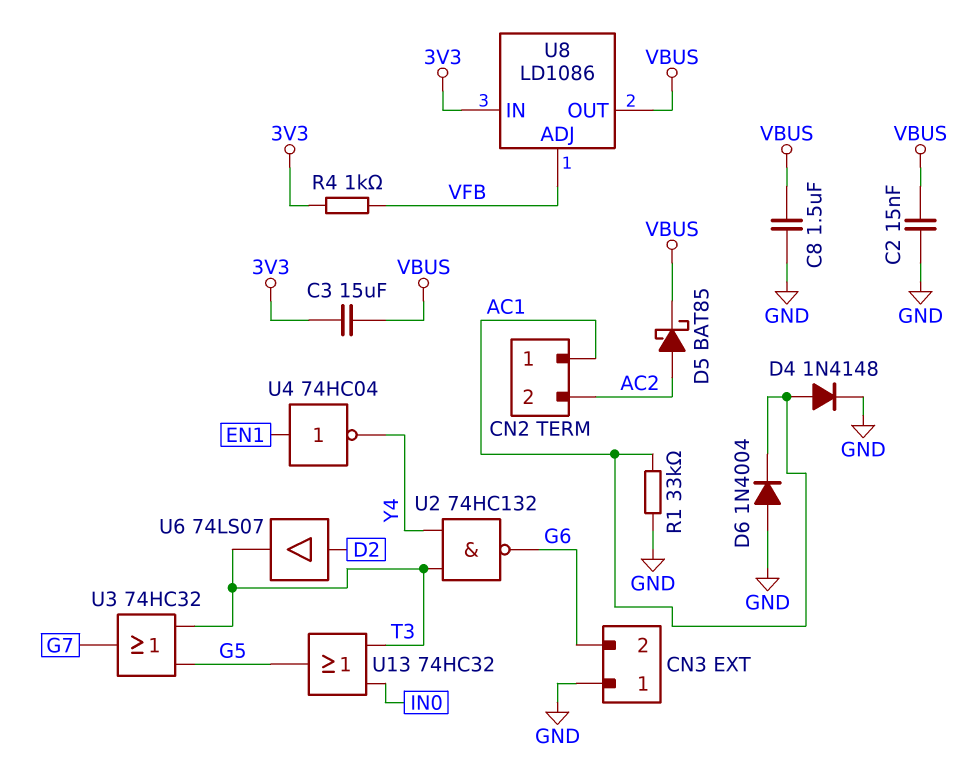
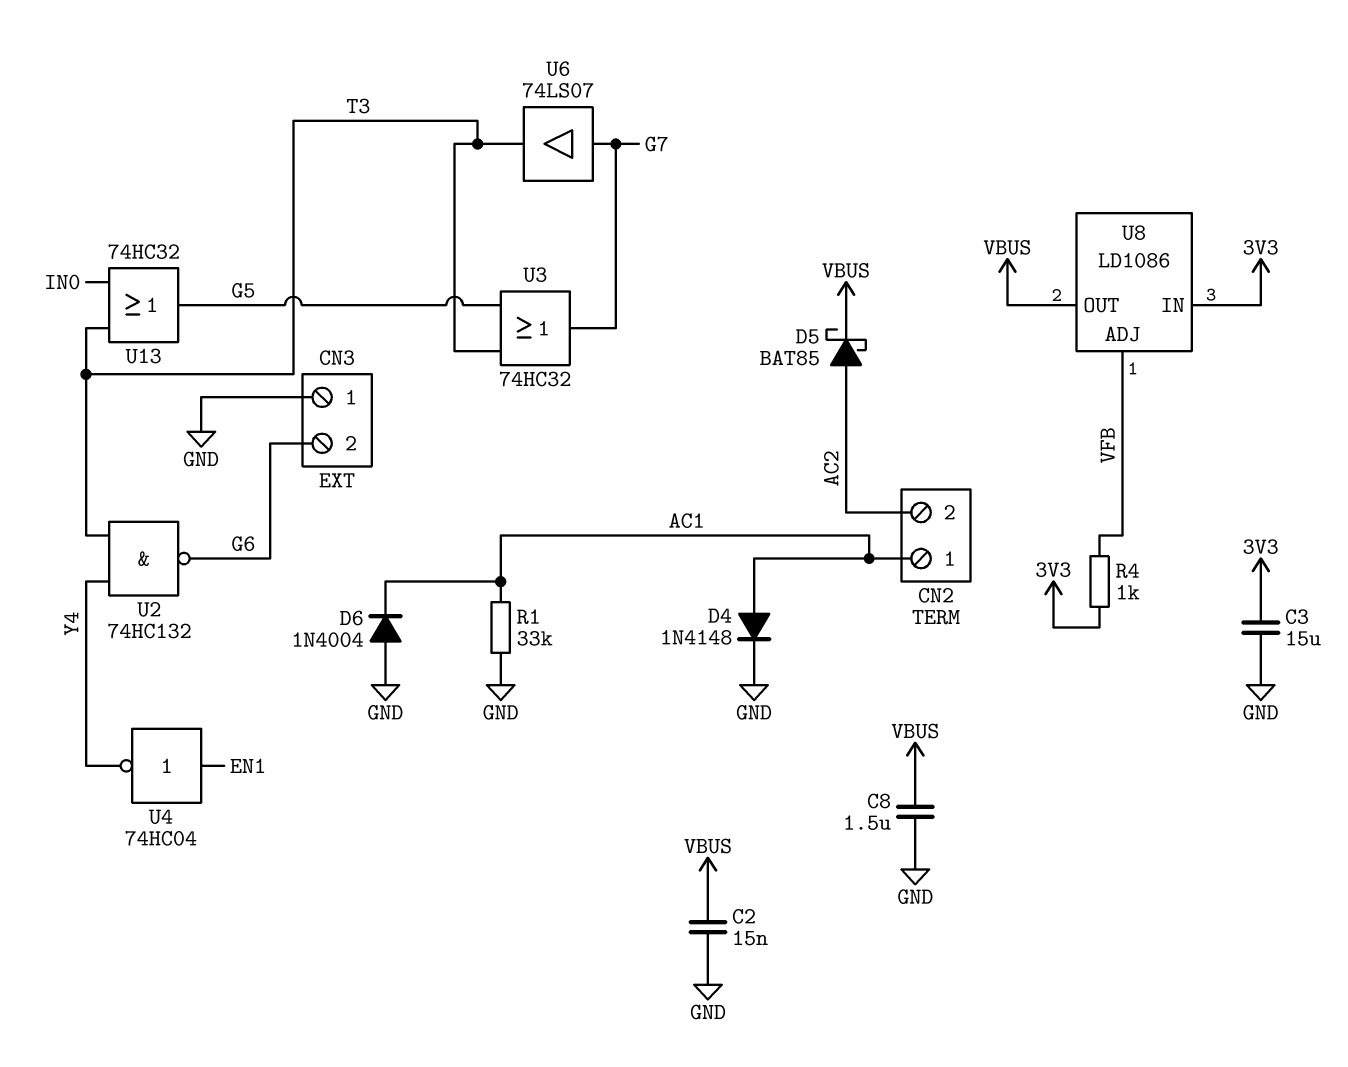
C3: 15uF (3V3, VBUS) -> 15uF (3V3, GND)
U6: buffer 74LS07 (in D2, out T3) -> buffer 74LS07 (in G7, out T3)

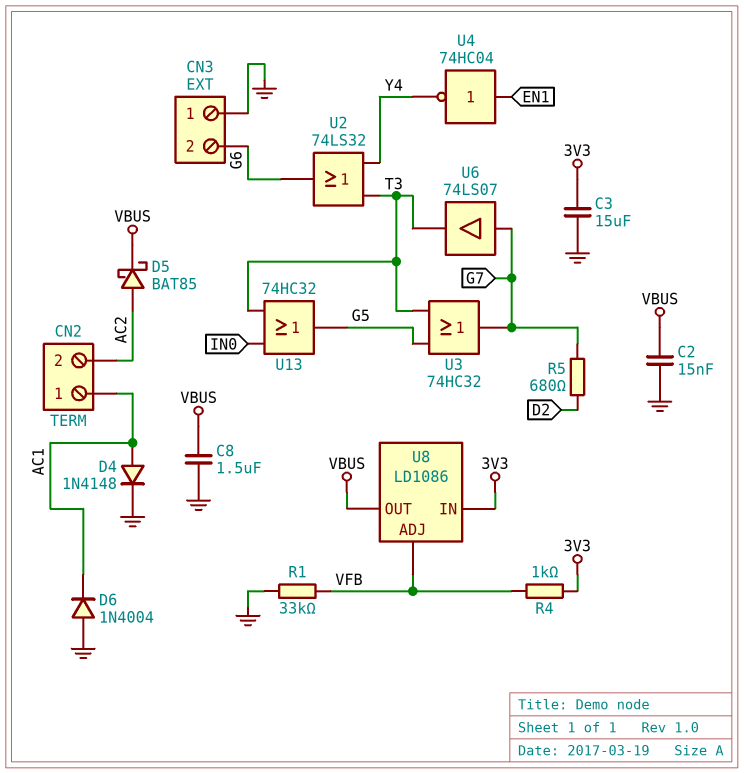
R1: 33k (AC1, GND) -> 33k (GND, VFB)
R5: none -> 680 (D2, G7)
U2: NAND 74HC132 (in T3, in Y4, out G6) -> OR 74LS32 (in T3, in Y4, out G6)

